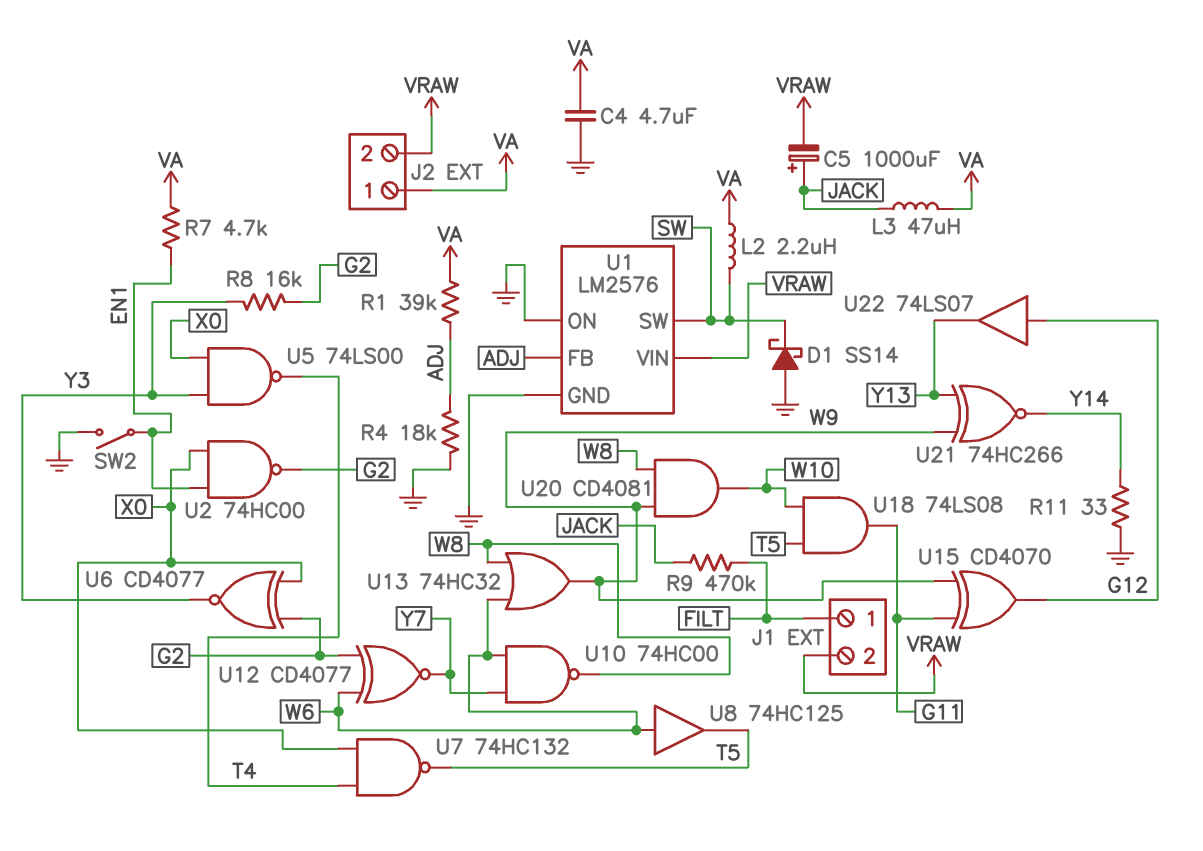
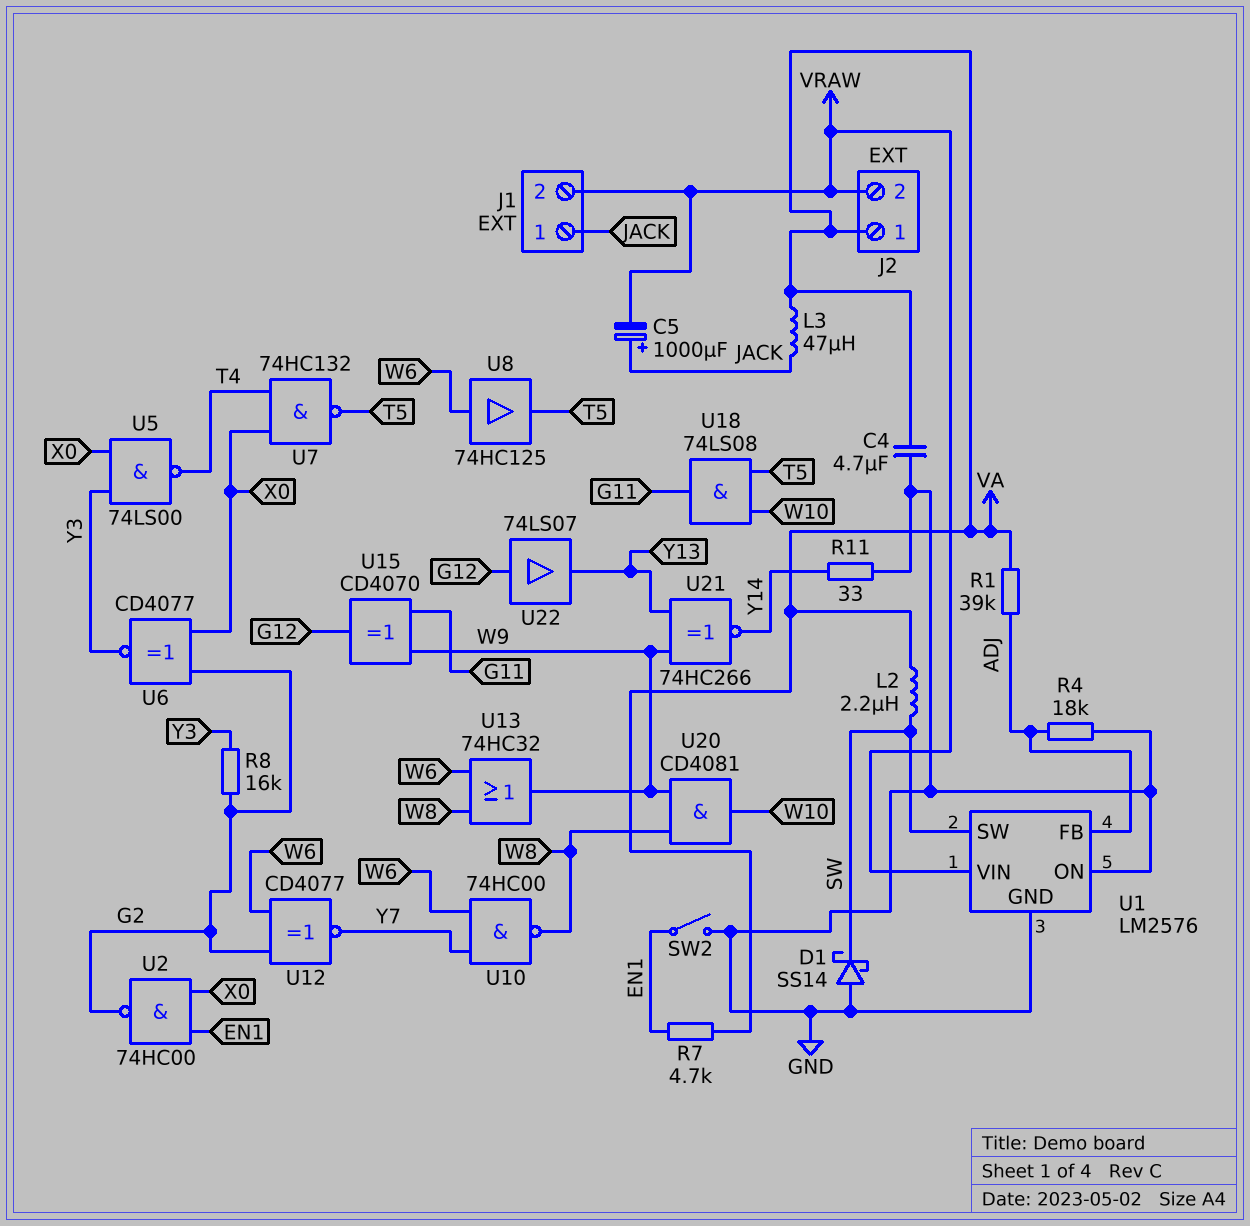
J1 pin 1: FILT -> JACK
R9: 470k (FILT, JACK) -> none

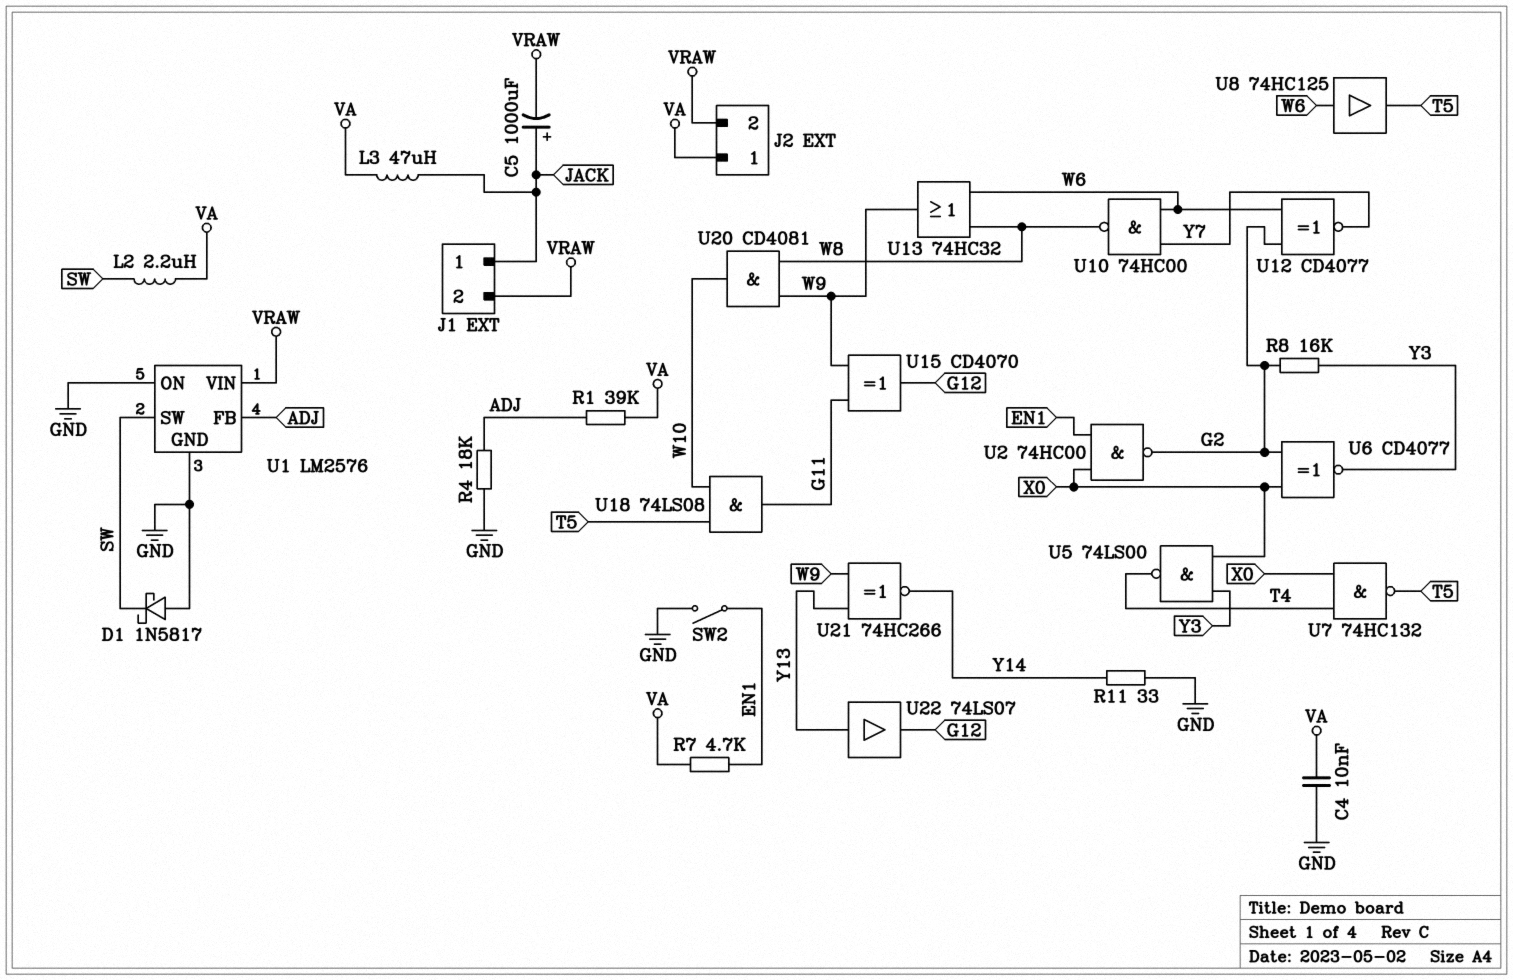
C4: 4.7uF (GND, VA) -> 10nF (GND, VA)
D1: schottky SS14 (A GND, K SW) -> schottky 1N5817 (A GND, K SW)
U22: buffer 74LS07 (in G12, out Y13) -> buffer 74LS07 (in Y13, out G12)

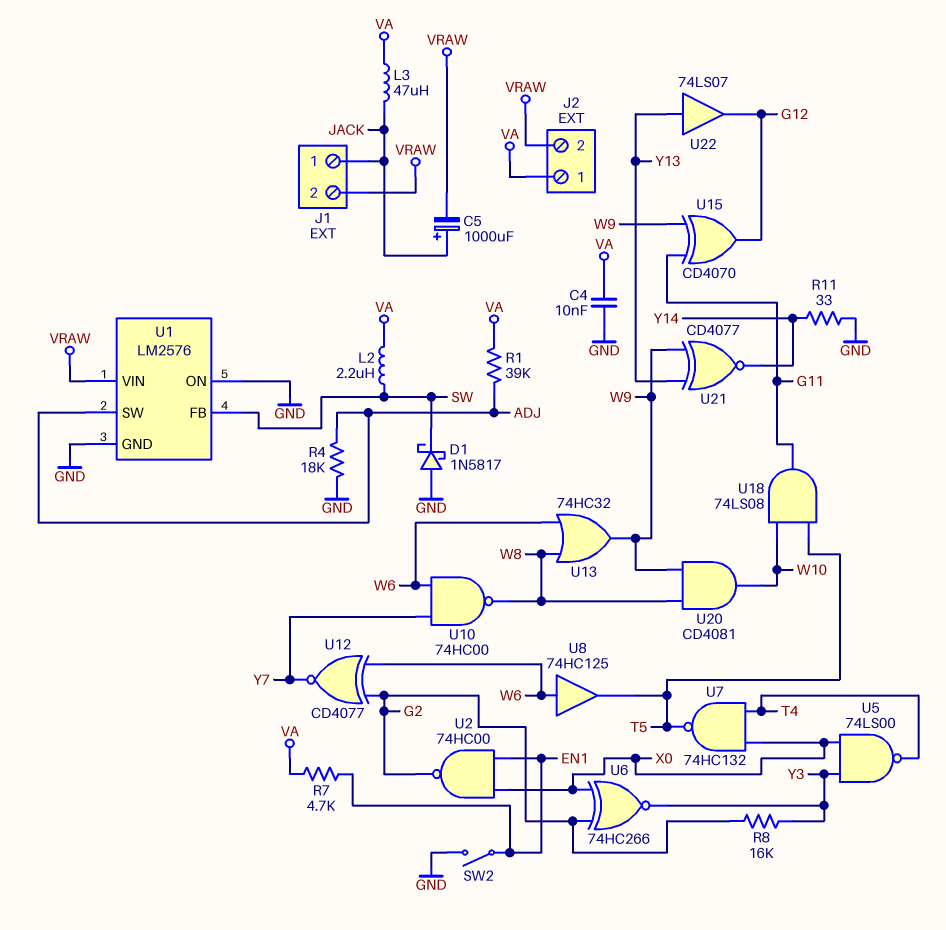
U1 pin FB: ADJ -> SW
U1 pin SW: SW -> ADJ
U6: XNOR CD4077 (in G2, in X0, out Y3) -> XNOR 74HC266 (in G2, in X0, out Y3)
U21: XNOR 74HC266 (in W9, in Y13, out Y14) -> XNOR CD4077 (in W9, in Y13, out Y14)

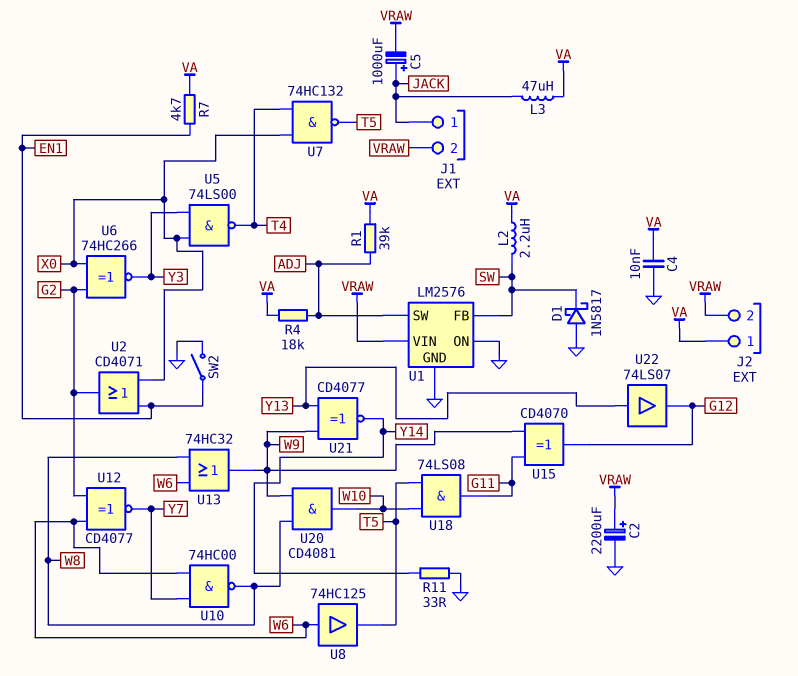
C2: none -> 2200uF (plus VRAW, minus GND)
R4: 18k (ADJ, GND) -> 18k (ADJ, VA)
R8: 16k (G2, Y3) -> none
U2: NAND 74HC00 (in EN1, in X0, out G2) -> OR CD4071 (in EN1, in X0, out G2)

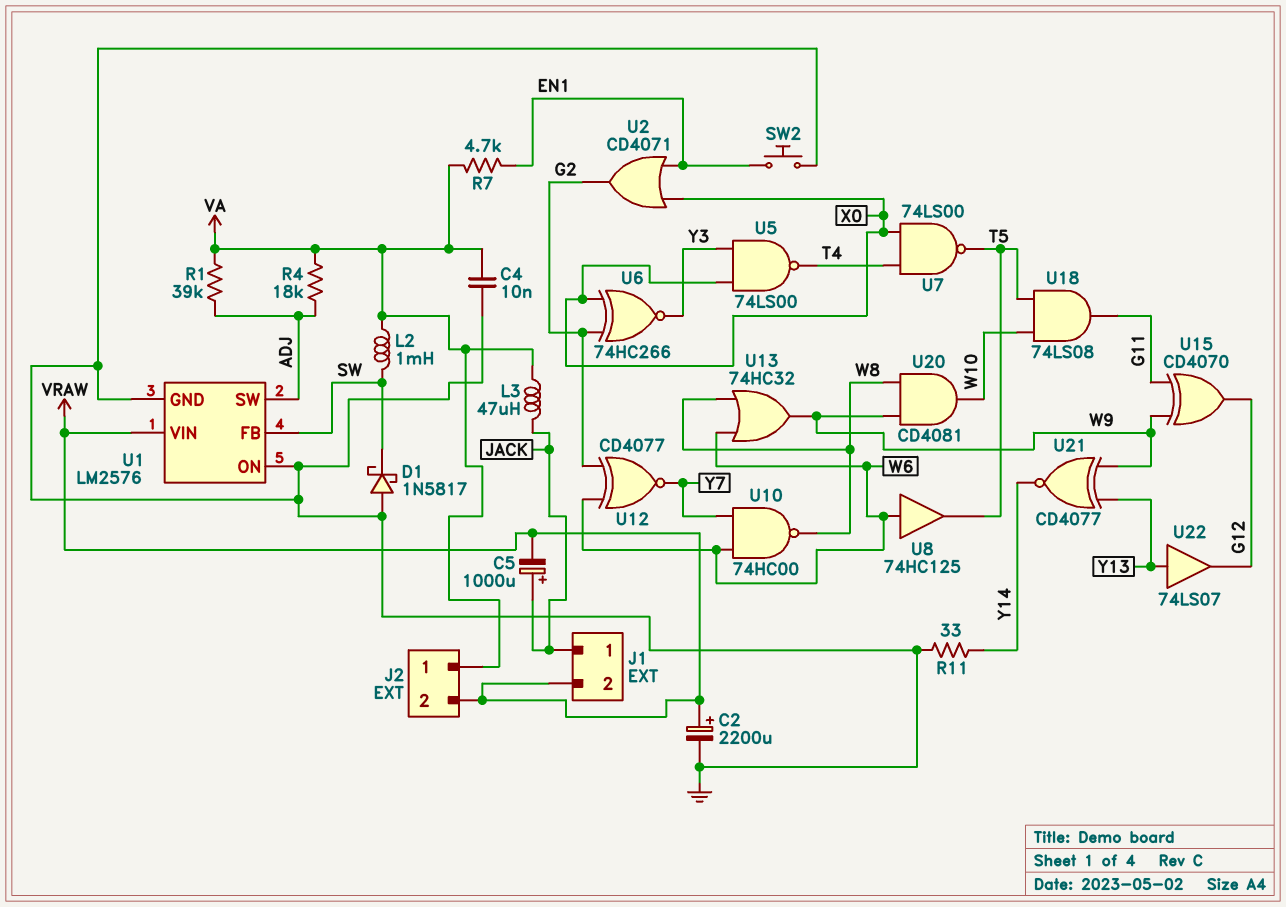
L2: 2.2uH (SW, VA) -> 1mH (SW, VA)
SW2: switch (EN1, GND) -> button (EN1, GND)
U7: NAND 74HC132 (in T4, in X0, out T5) -> NAND 74LS00 (in T4, in X0, out T5)

